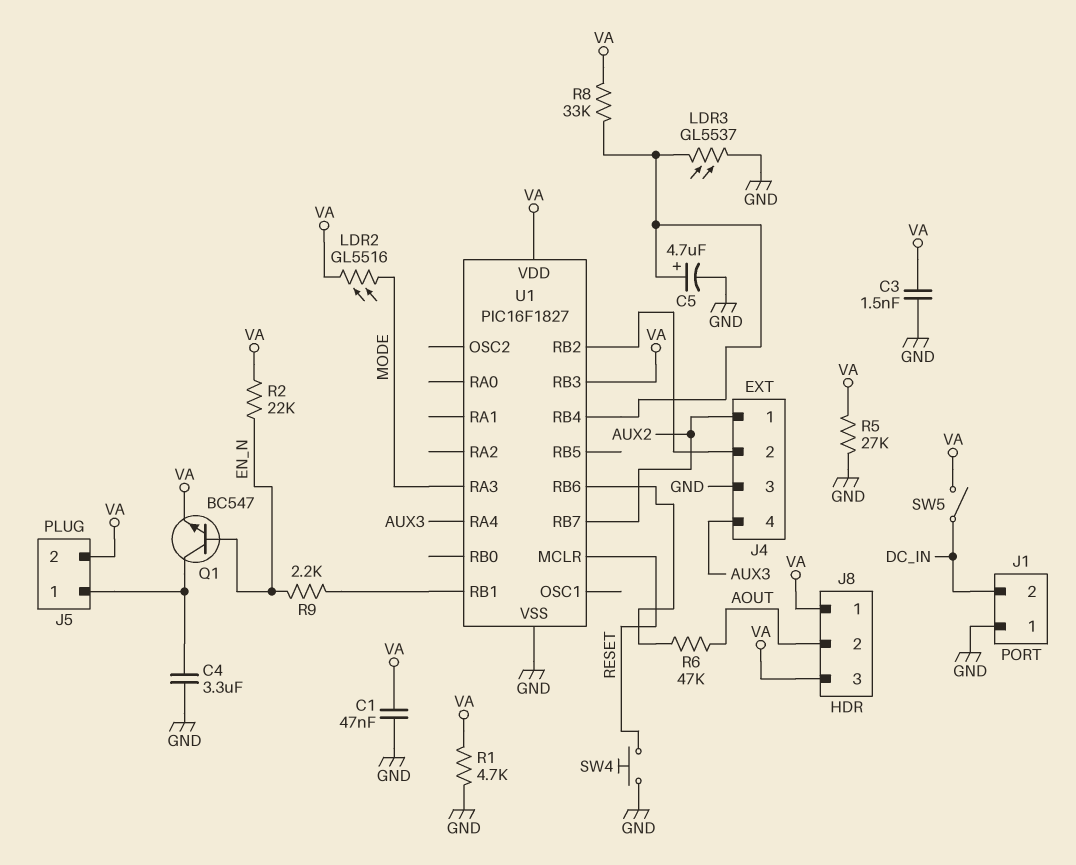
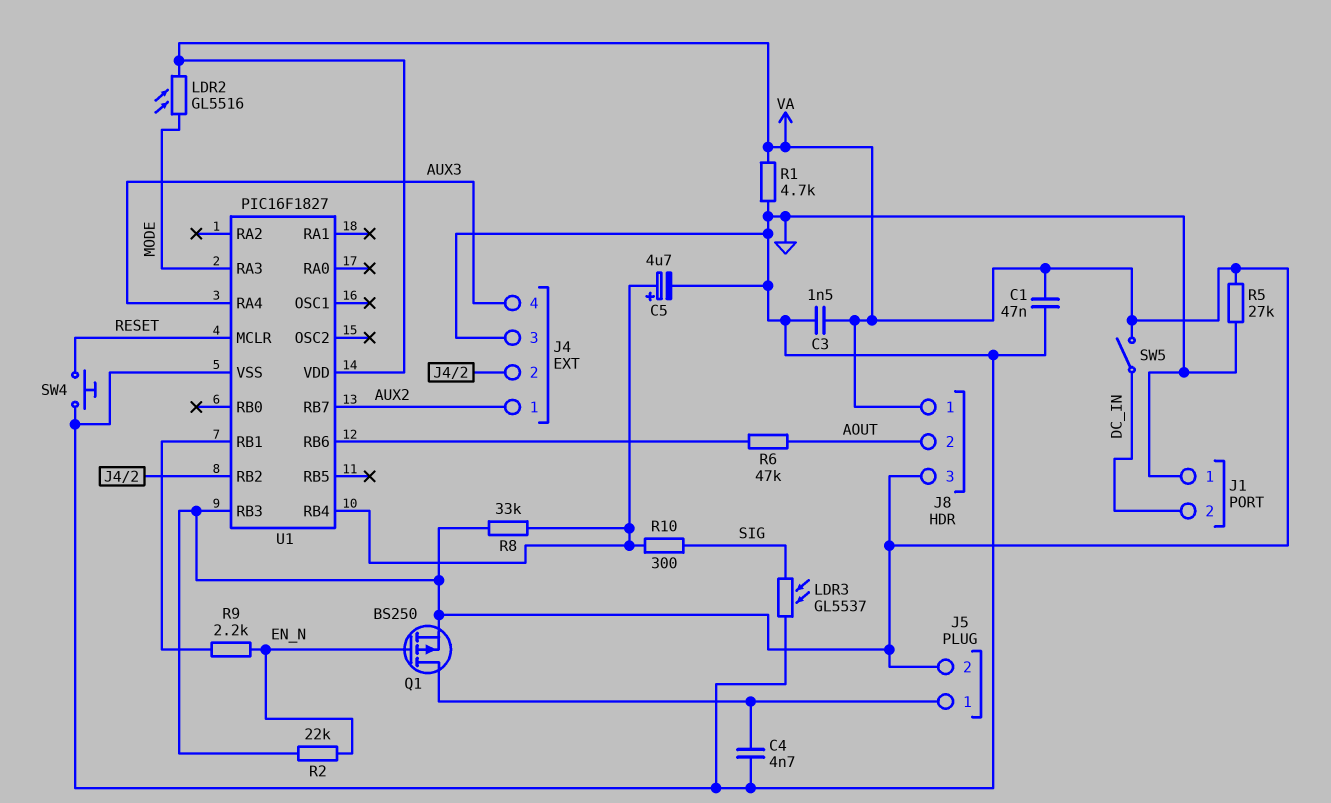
C4: 3.3uF (GND, J5/1) -> 4.7nF (GND, J5/1)
LDR3: GL5537 (GND, U1/RB4) -> GL5537 (GND, SIG)
Q1: NPN BC547 (B EN_N, C J5/1, E VA) -> PMOS BS250 (G EN_N, D J5/1, S VA)
R10: none -> 300 (SIG, U1/RB4)

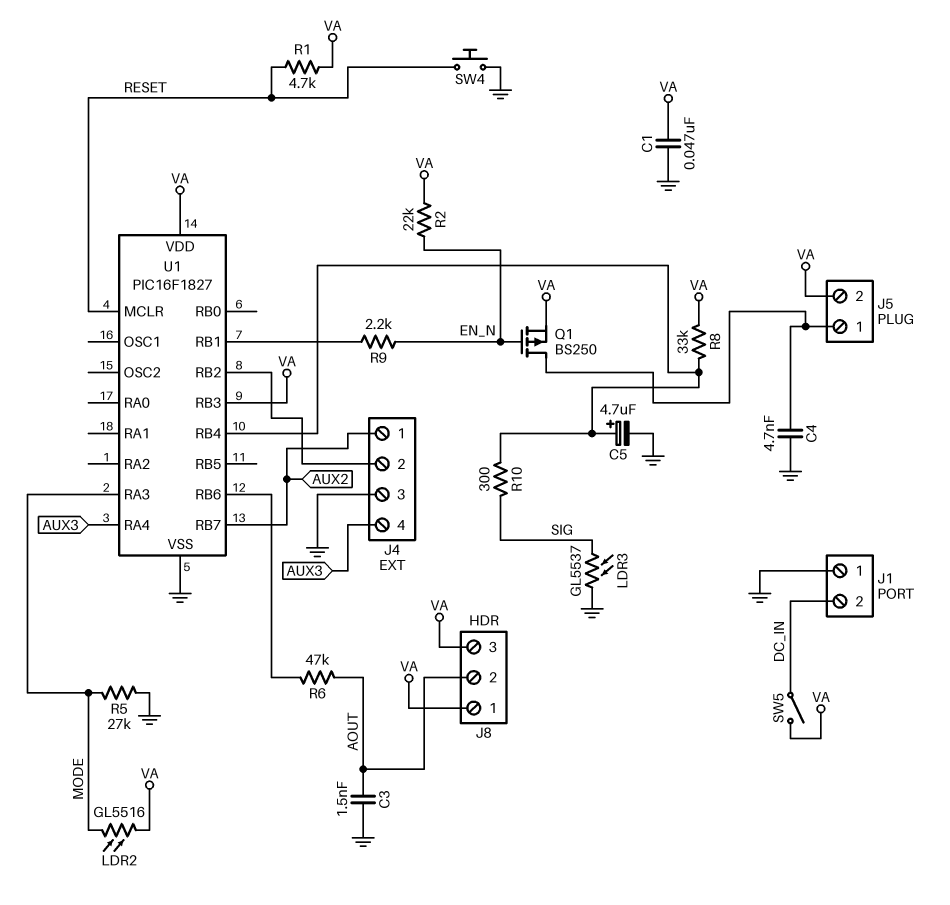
C3: 1.5nF (GND, VA) -> 1.5nF (AOUT, GND)
R1: 4.7k (GND, VA) -> 4.7k (RESET, VA)
R5: 27k (GND, VA) -> 27k (GND, MODE)

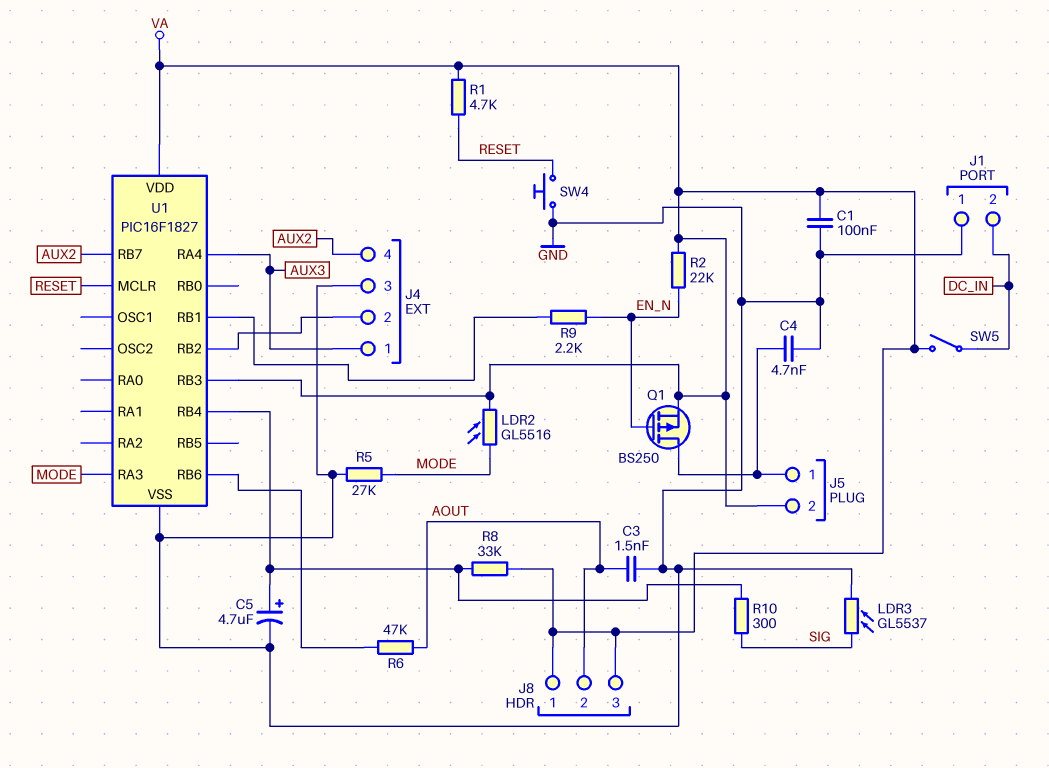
C1: 47nF (GND, VA) -> 100nF (GND, VA)
J4 pin 1: AUX2 -> AUX3
J4 pin 4: AUX3 -> AUX2

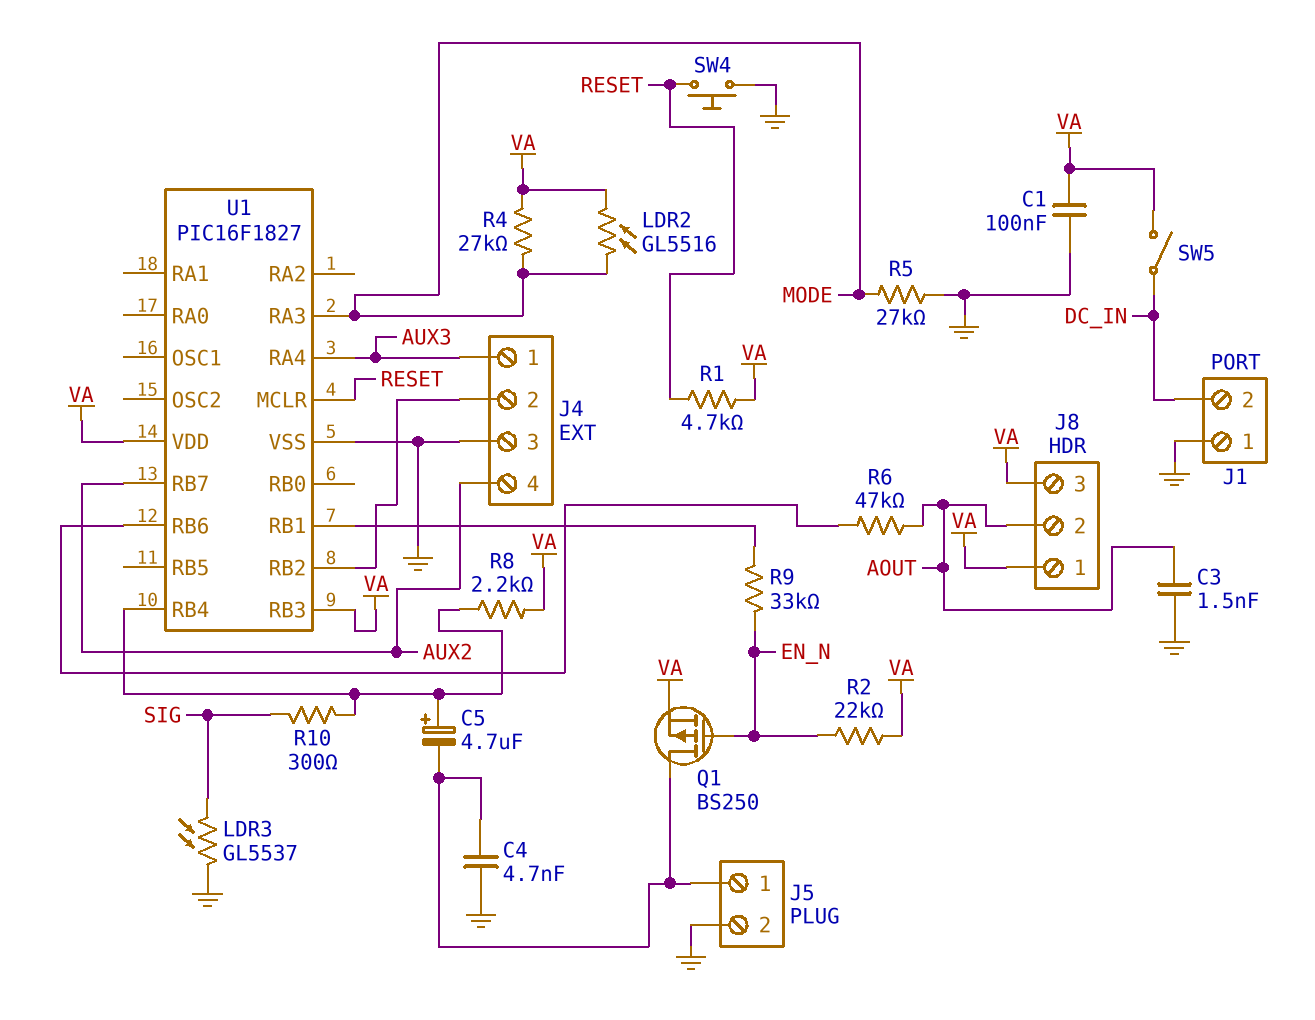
C5: 4.7uF (plus U1/RB4, minus GND) -> 4.7uF (plus U1/RB4, minus J5/1)
J5 pin 2: VA -> GND
R4: none -> 27k (MODE, VA)
R8: 33k (U1/RB4, VA) -> 2.2k (U1/RB4, VA)
R9: 2.2k (EN_N, U1/RB1) -> 33k (EN_N, U1/RB1)

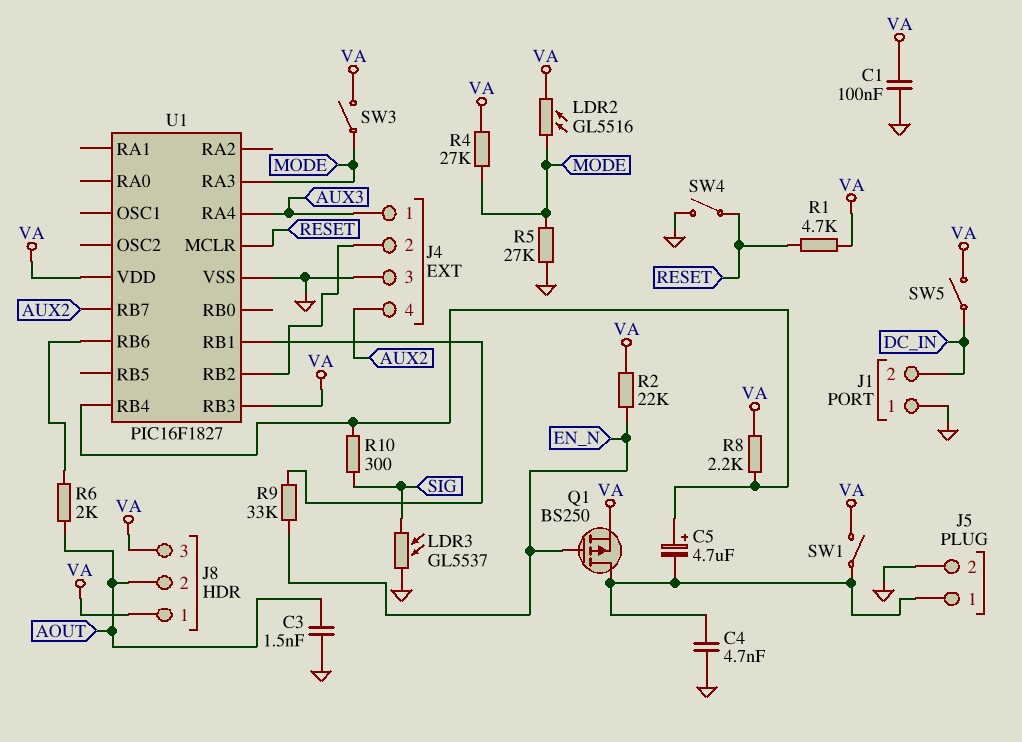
R6: 47k (AOUT, U1/RB6) -> 2k (AOUT, U1/RB6)
SW1: none -> switch (J5/1, VA)
SW3: none -> switch (MODE, VA)
SW4: button (GND, RESET) -> switch (GND, RESET)

